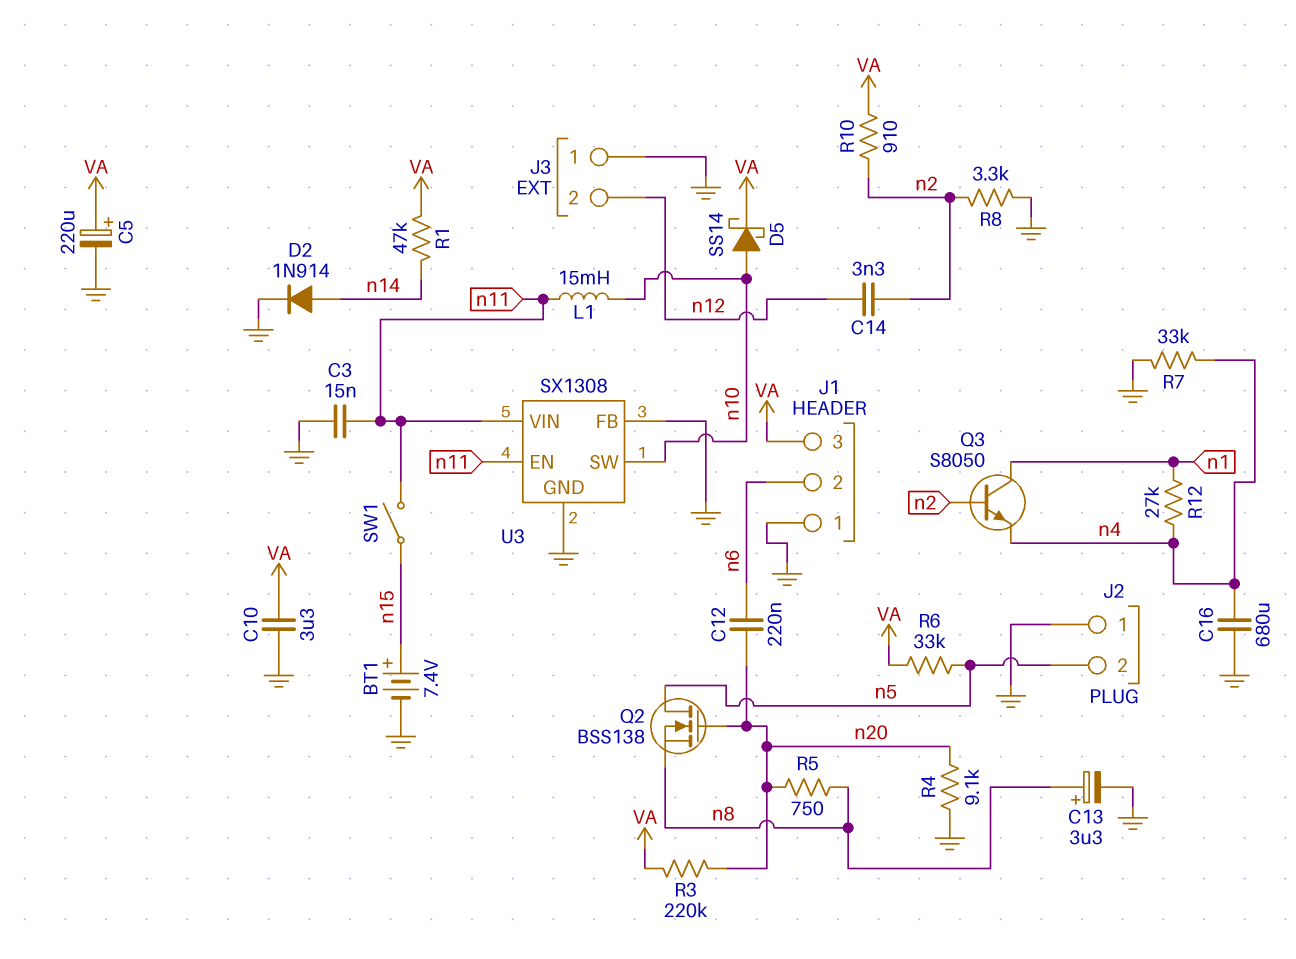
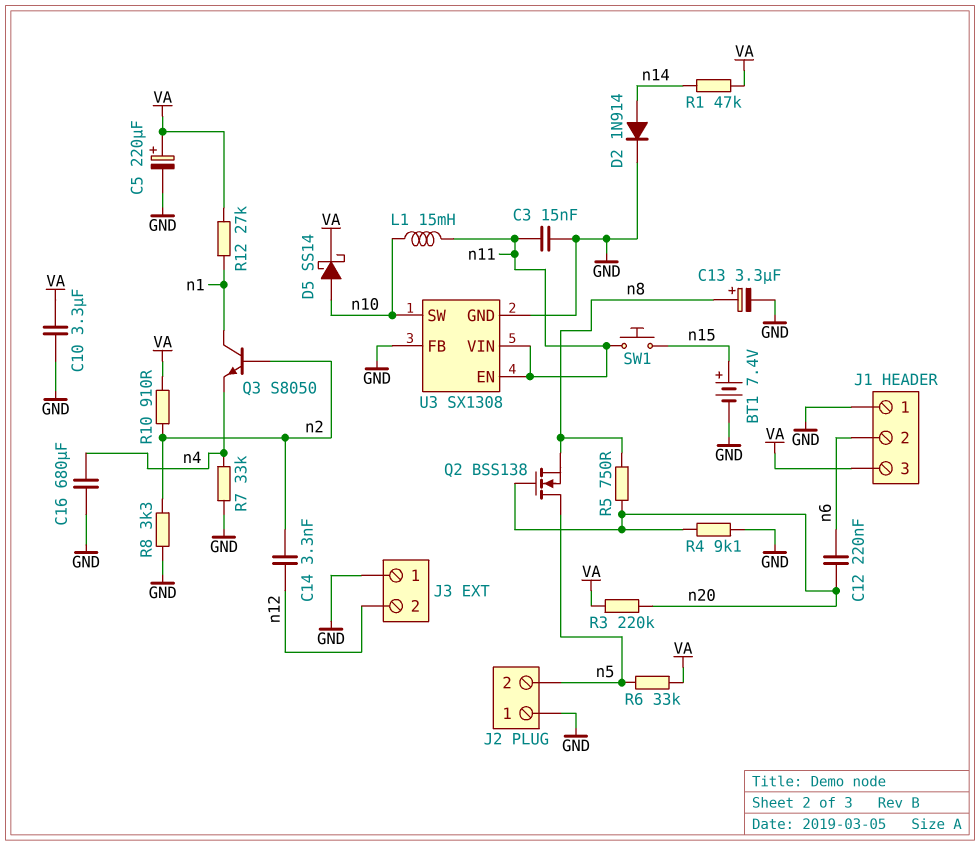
R12: 27k (n1, n4) -> 27k (VA, n1)
SW1: switch (n11, n15) -> button (n11, n15)

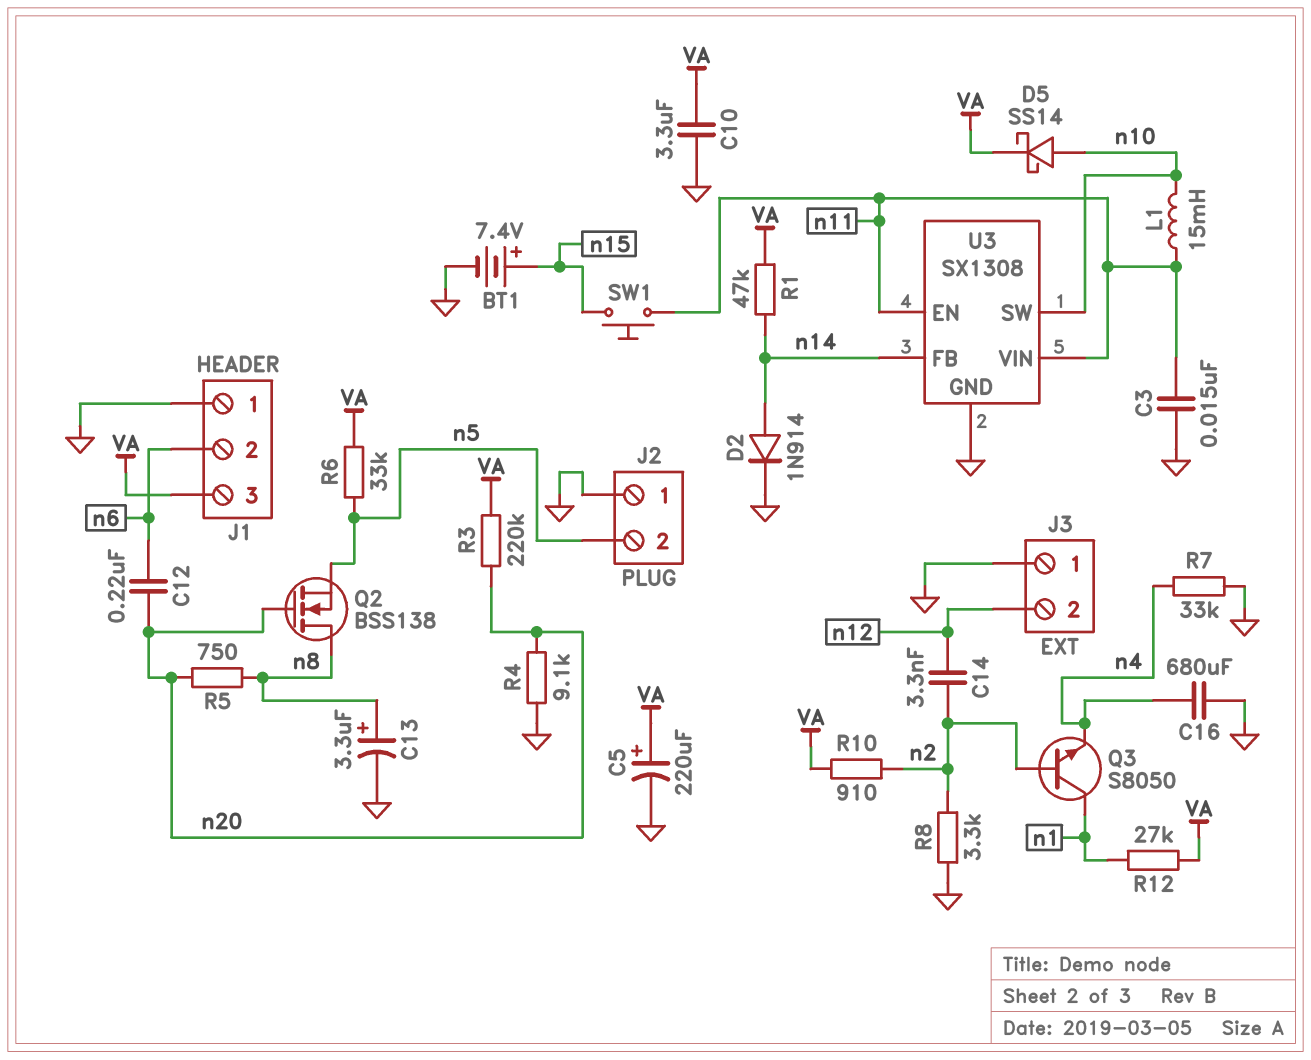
Q2: NMOS BSS138 (G n20, D n5, S n8) -> NMOS BSS138 (G n20, D n8, S n5)
U3 pin FB: GND -> n14

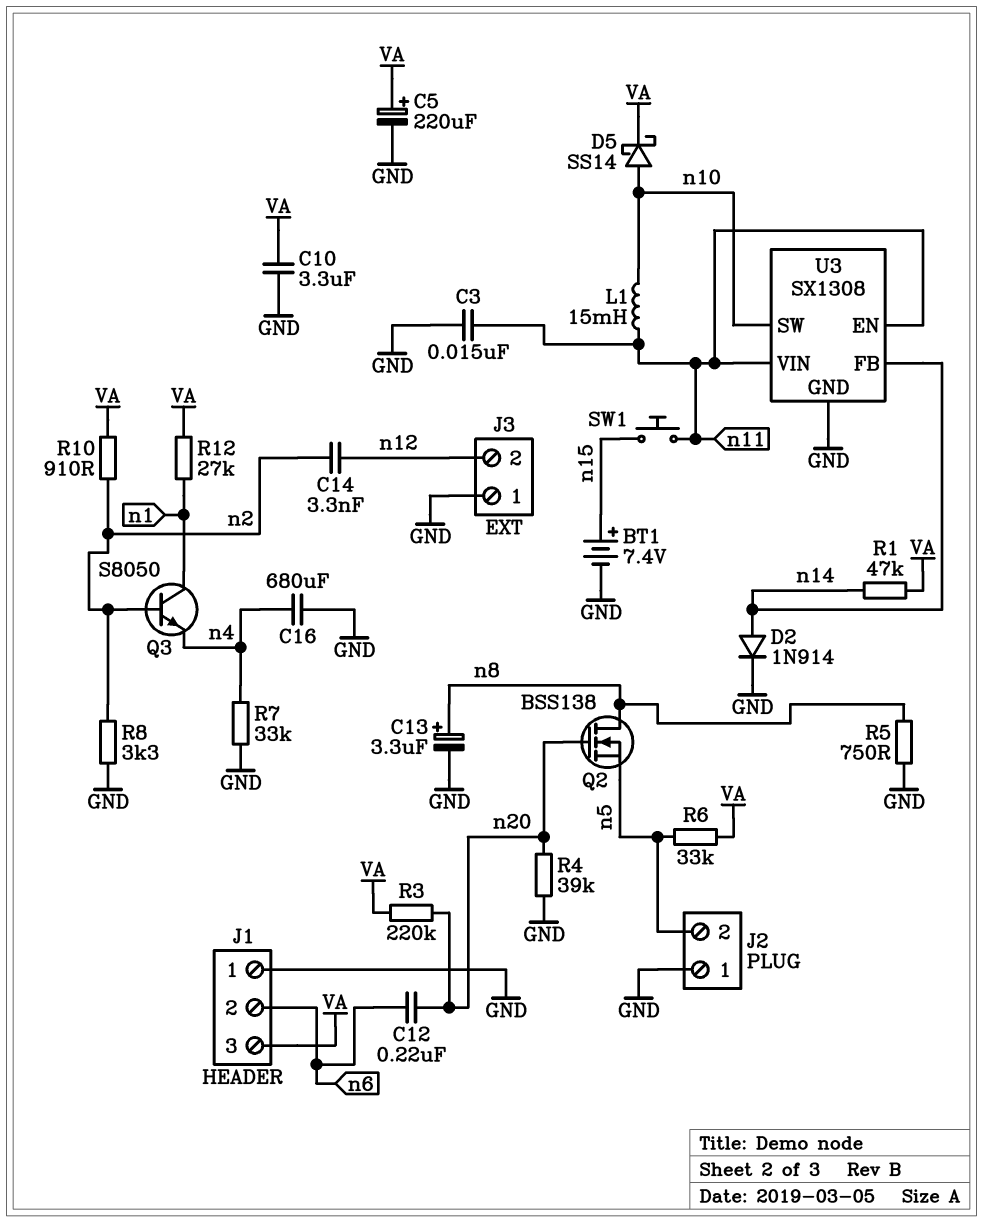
R4: 9.1k (GND, n20) -> 39k (GND, n20)
R5: 750 (n8, n20) -> 750 (GND, n8)

